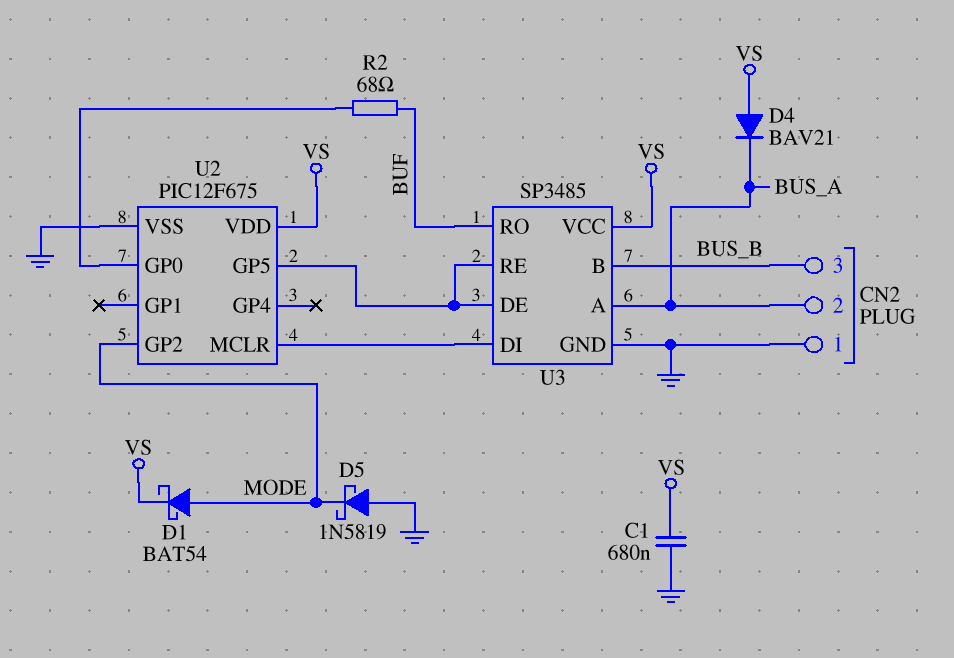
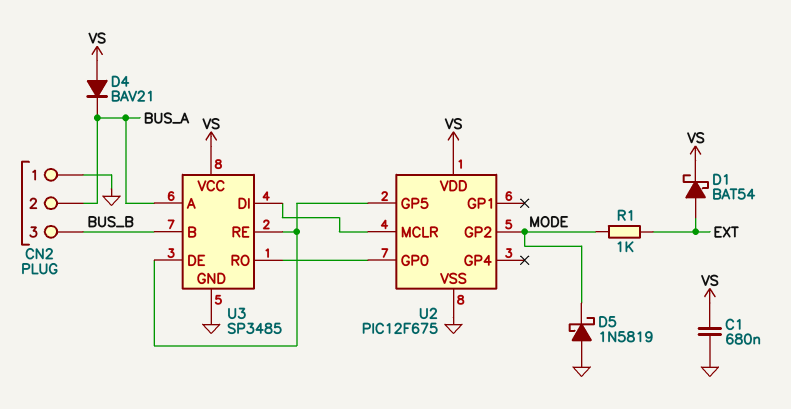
D1: schottky BAT54 (A MODE, K VS) -> schottky BAT54 (A EXT, K VS)
R1: none -> 1k (EXT, MODE)
R2: 68 (BUF, U2/GP0) -> none
U3 pin RO: BUF -> U2/GP0

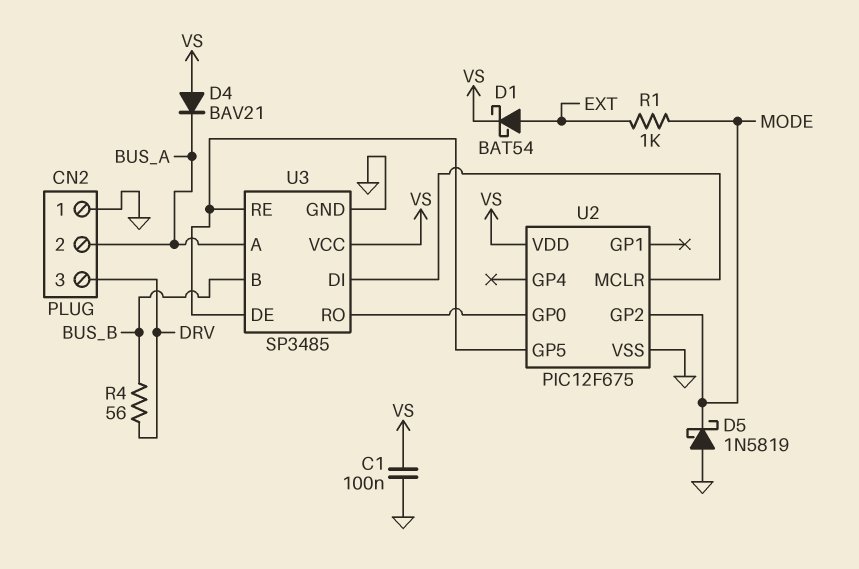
C1: 680nF (GND, VS) -> 100nF (GND, VS)
CN2 pin 3: BUS_B -> DRV
R4: none -> 56 (BUS_B, DRV)

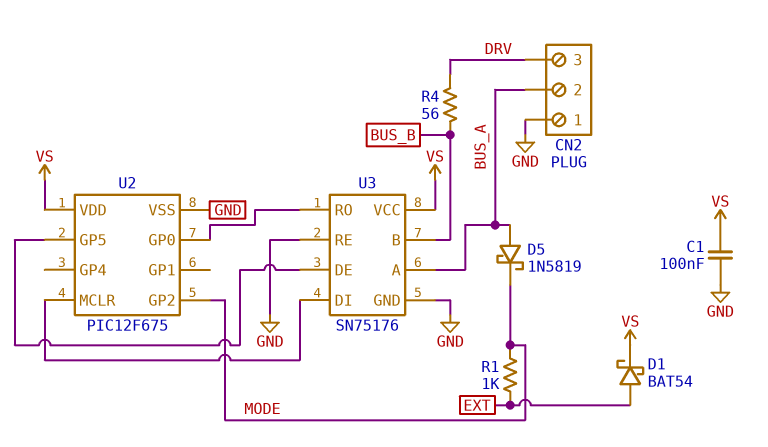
D4: diode BAV21 (A VS, K BUS_A) -> none
D5: schottky 1N5819 (A GND, K MODE) -> schottky 1N5819 (A BUS_A, K MODE)
U3: SP3485 -> SN75176
U3 pin RE: U2/GP5 -> GND

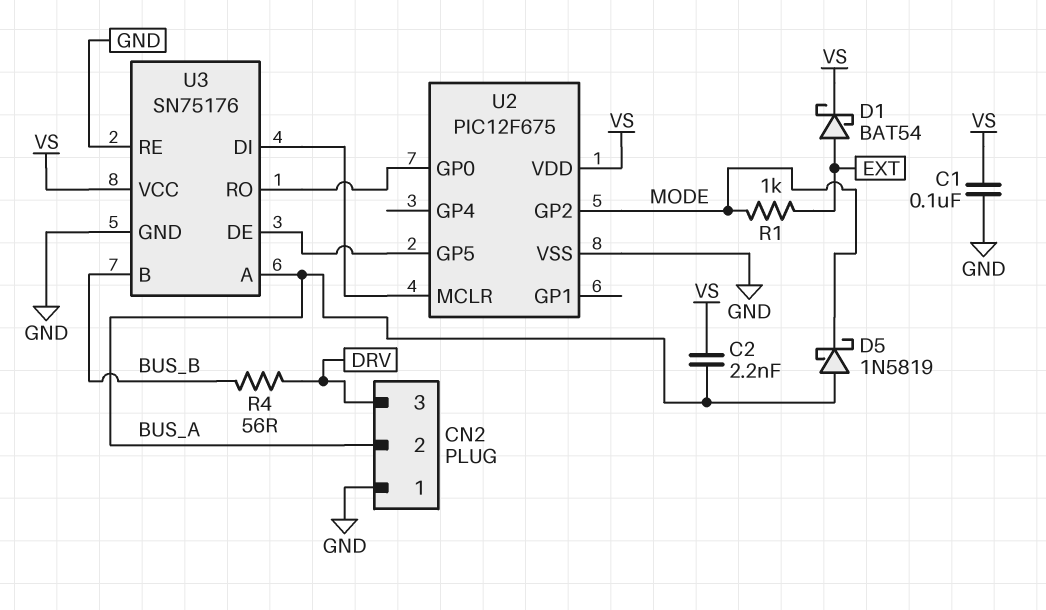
C2: none -> 2.2nF (BUS_A, VS)

